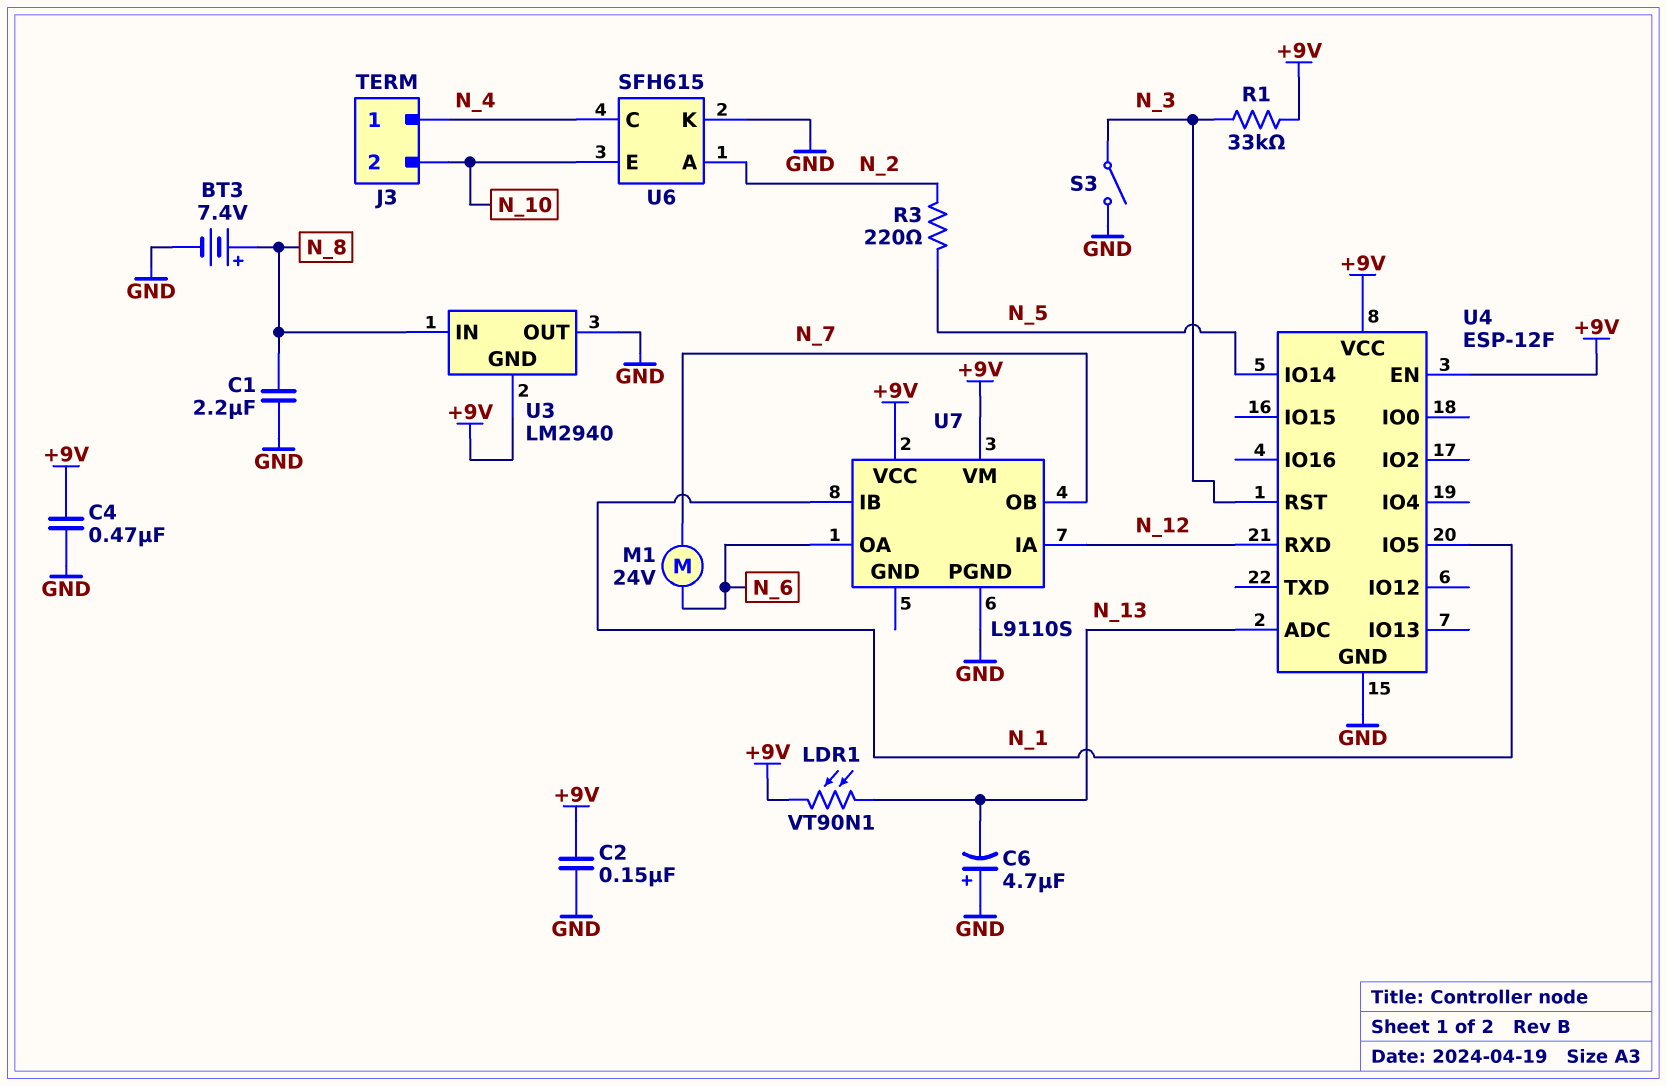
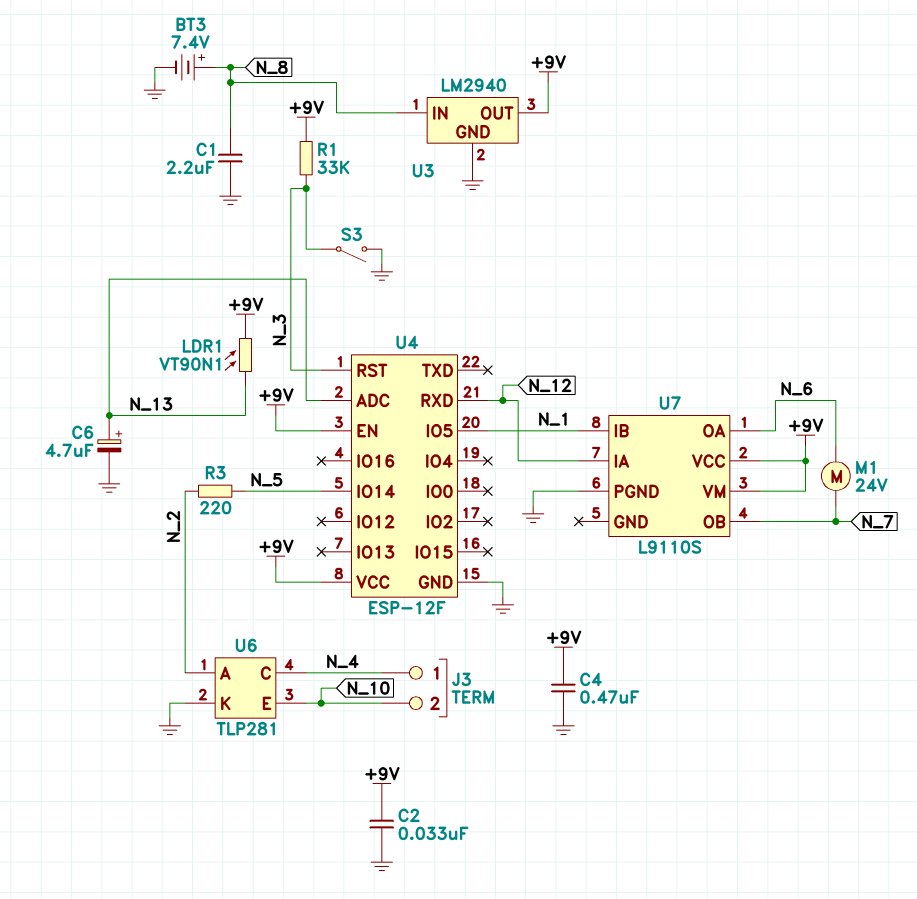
C2: 150nF (+9V, GND) -> 33nF (+9V, GND)
C6: 4.7uF (plus GND, minus N_13) -> 4.7uF (plus N_13, minus GND)
U3 pin GND: +9V -> GND
U3 pin OUT: GND -> +9V
U6: SFH615 -> TLP281

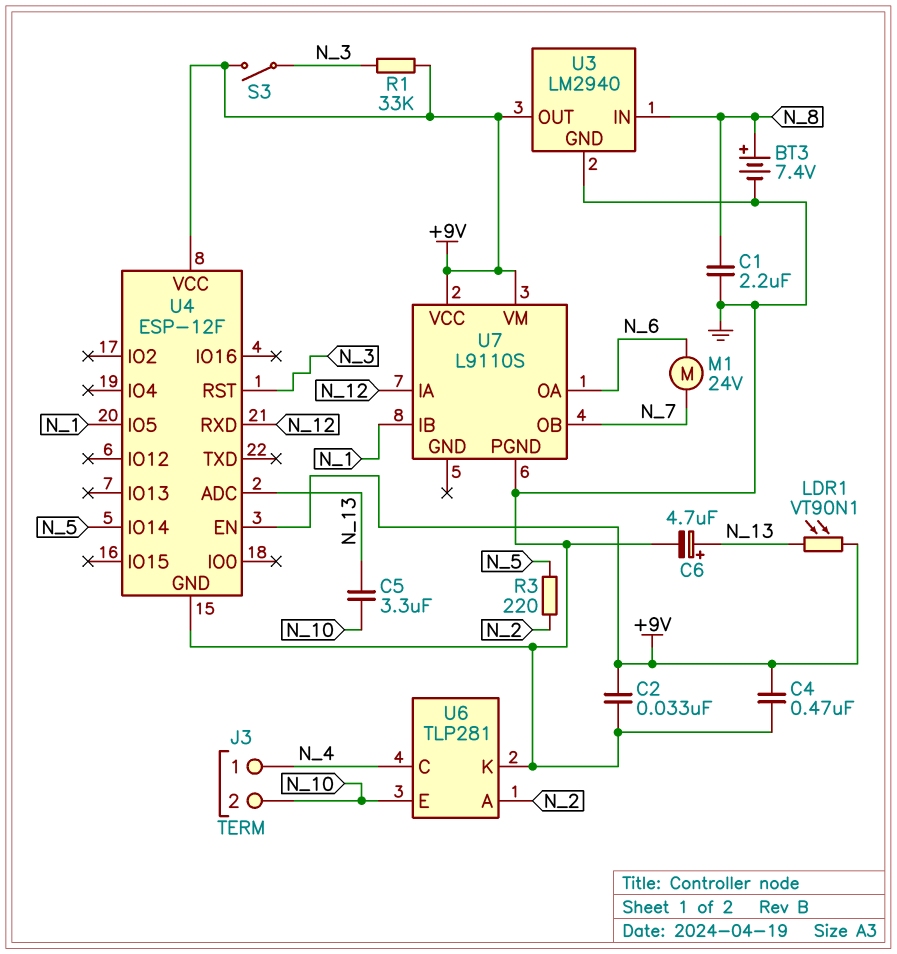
C5: none -> 3.3uF (N_10, N_13)
S3: switch (GND, N_3) -> switch (+9V, N_3)

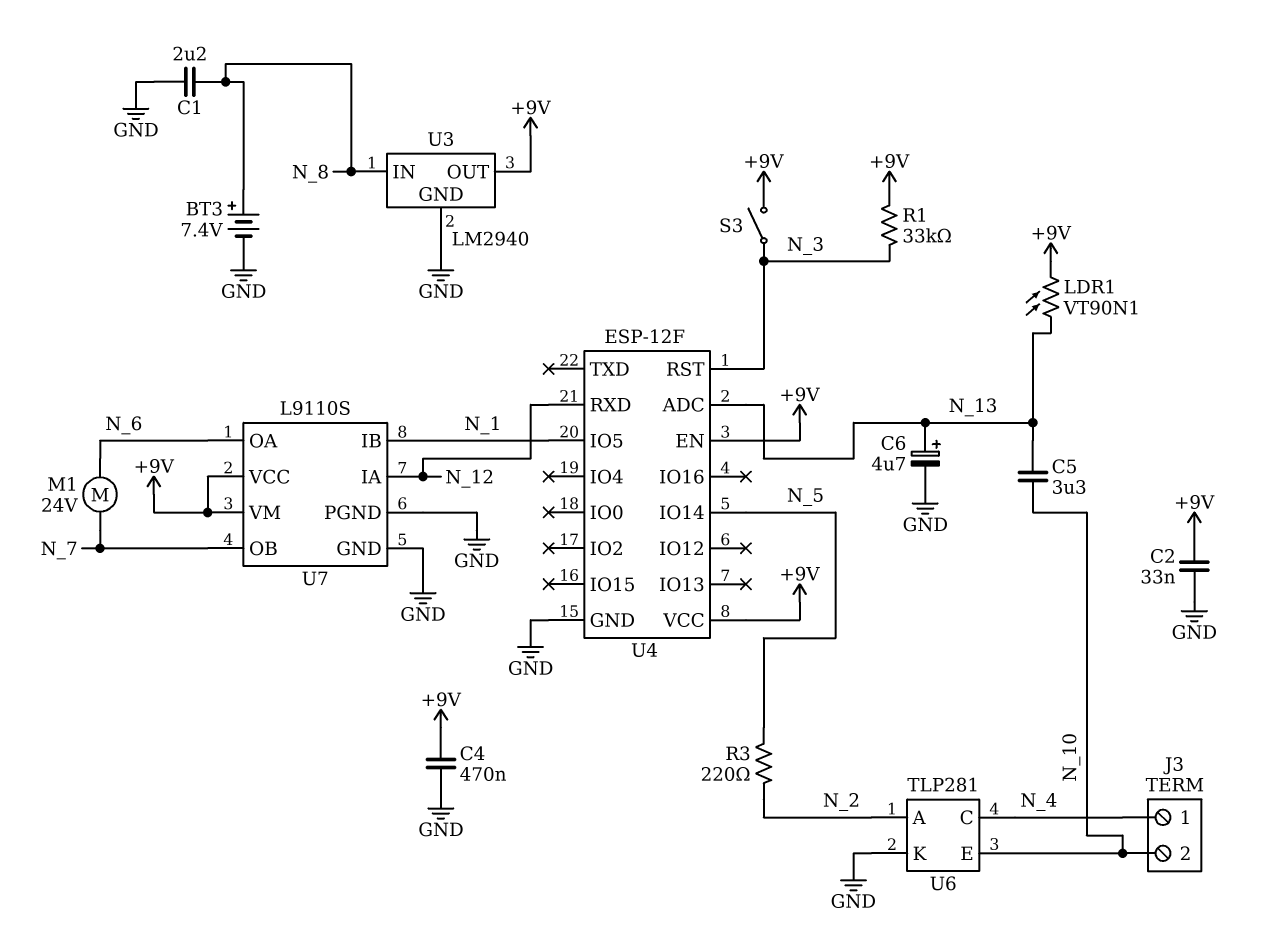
U7 pin GND: none -> GND

